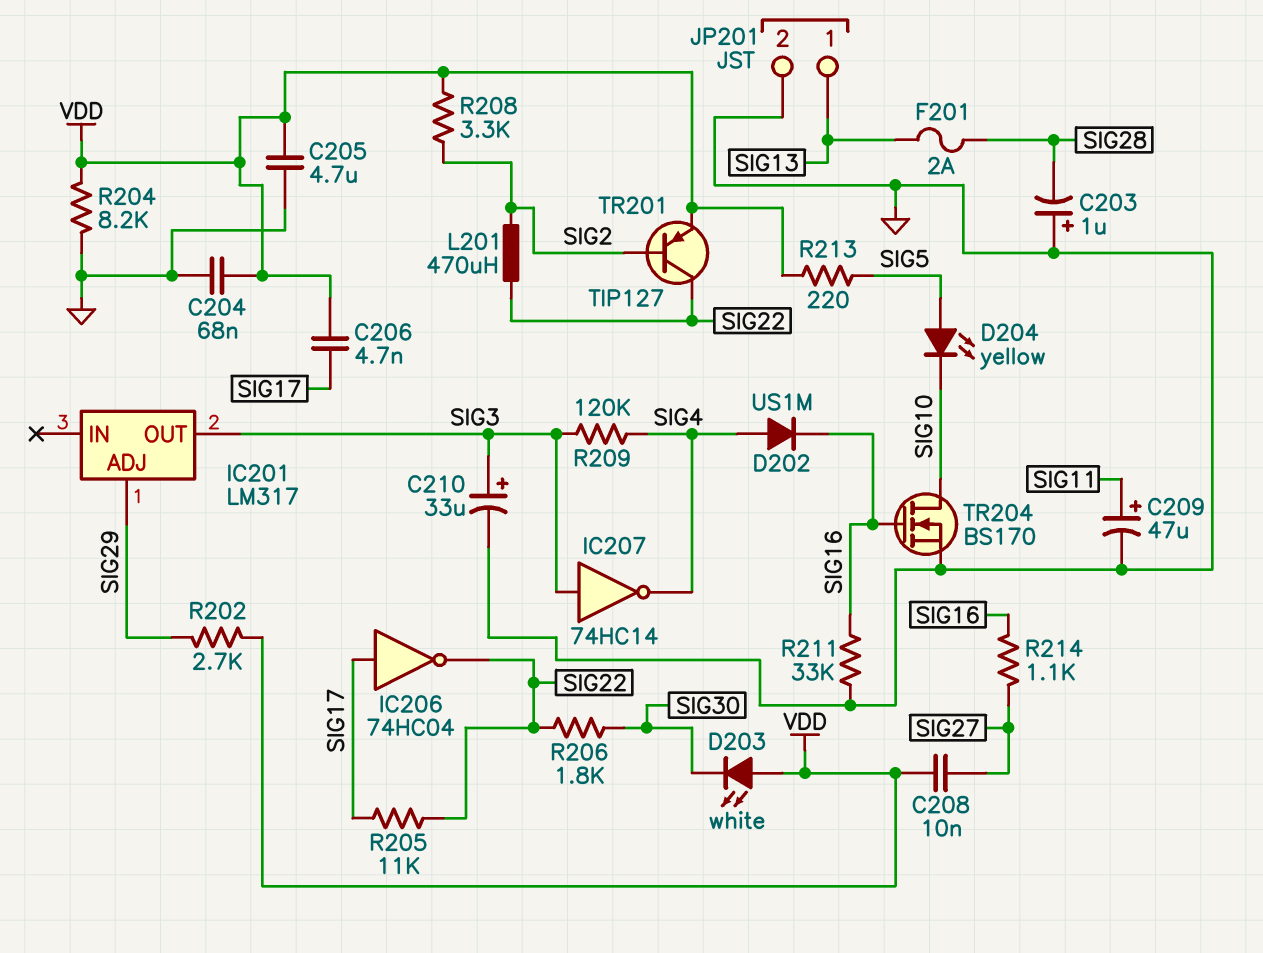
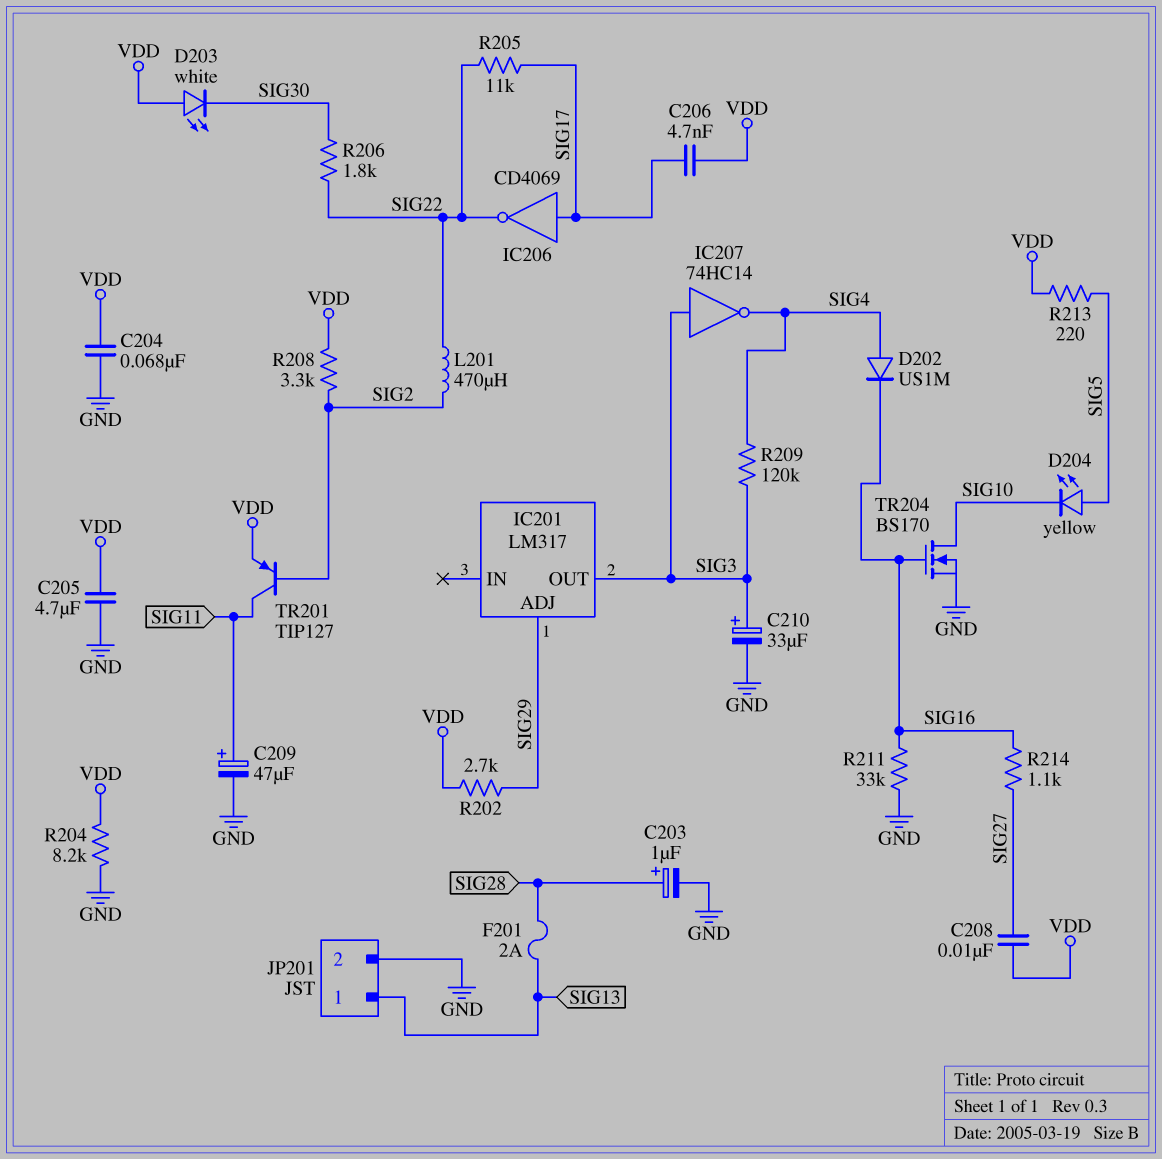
C203: 1uF (plus GND, minus SIG28) -> 1uF (plus SIG28, minus GND)
IC206: NOT 74HC04 (in SIG17, out SIG22) -> NOT CD4069 (in SIG17, out SIG22)
TR201: PNP TIP127 (B SIG2, C SIG22, E VDD) -> PNP TIP127 (B SIG2, C SIG11, E VDD)

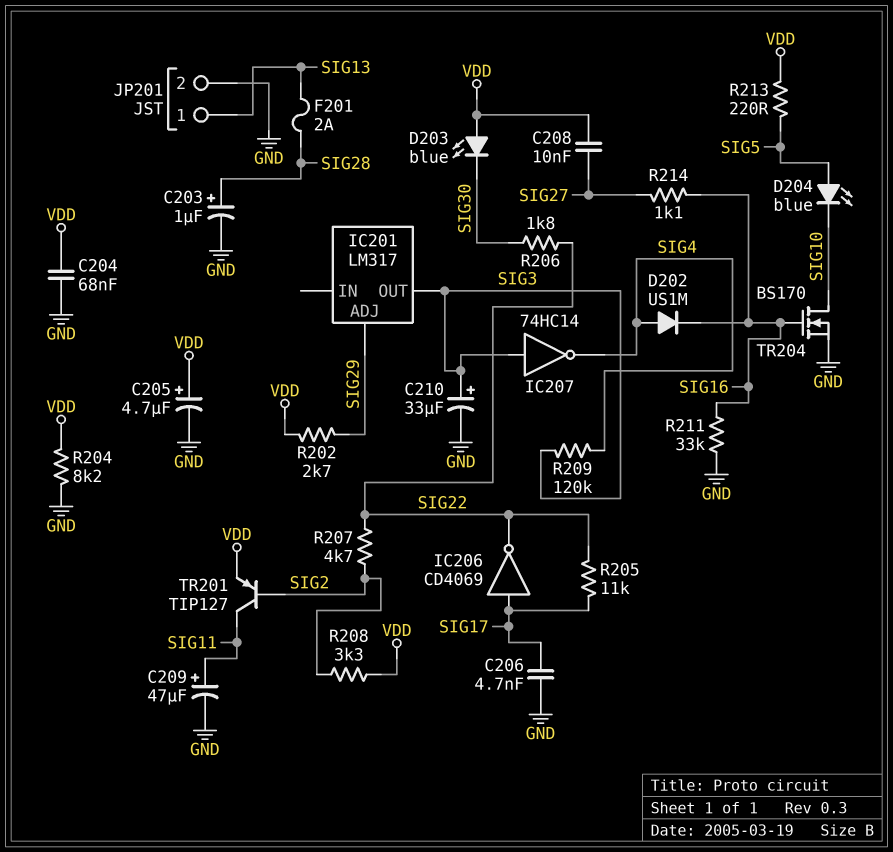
C205: 4.7uF (GND, VDD) -> 4.7uF (plus VDD, minus GND)
C206: 4.7nF (SIG17, VDD) -> 4.7nF (GND, SIG17)
D203: LED white (A VDD, K SIG30) -> LED blue (A VDD, K SIG30)
D204: LED yellow (A SIG5, K SIG10) -> LED blue (A SIG5, K SIG10)
L201: 470uH (SIG2, SIG22) -> none
R207: none -> 4.7k (SIG2, SIG22)

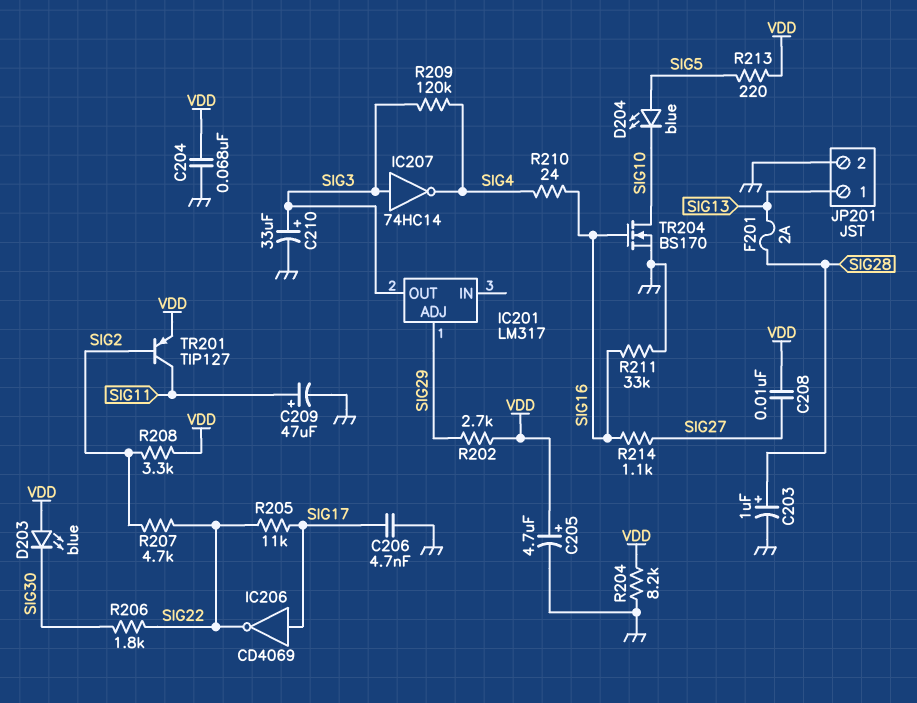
D202: diode US1M (A SIG4, K SIG16) -> none
R210: none -> 24 (SIG4, SIG16)

